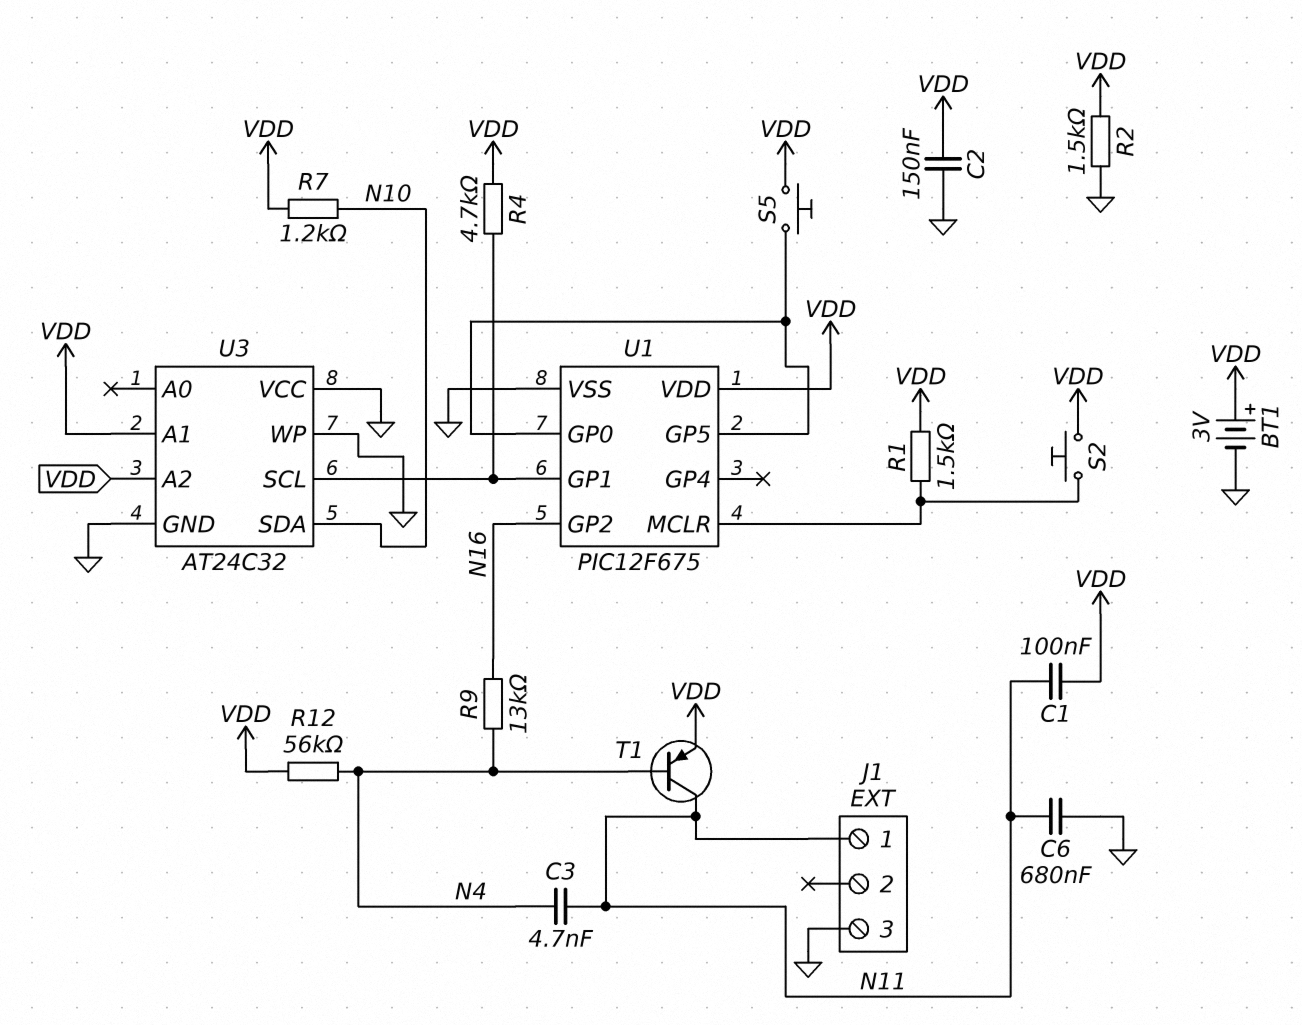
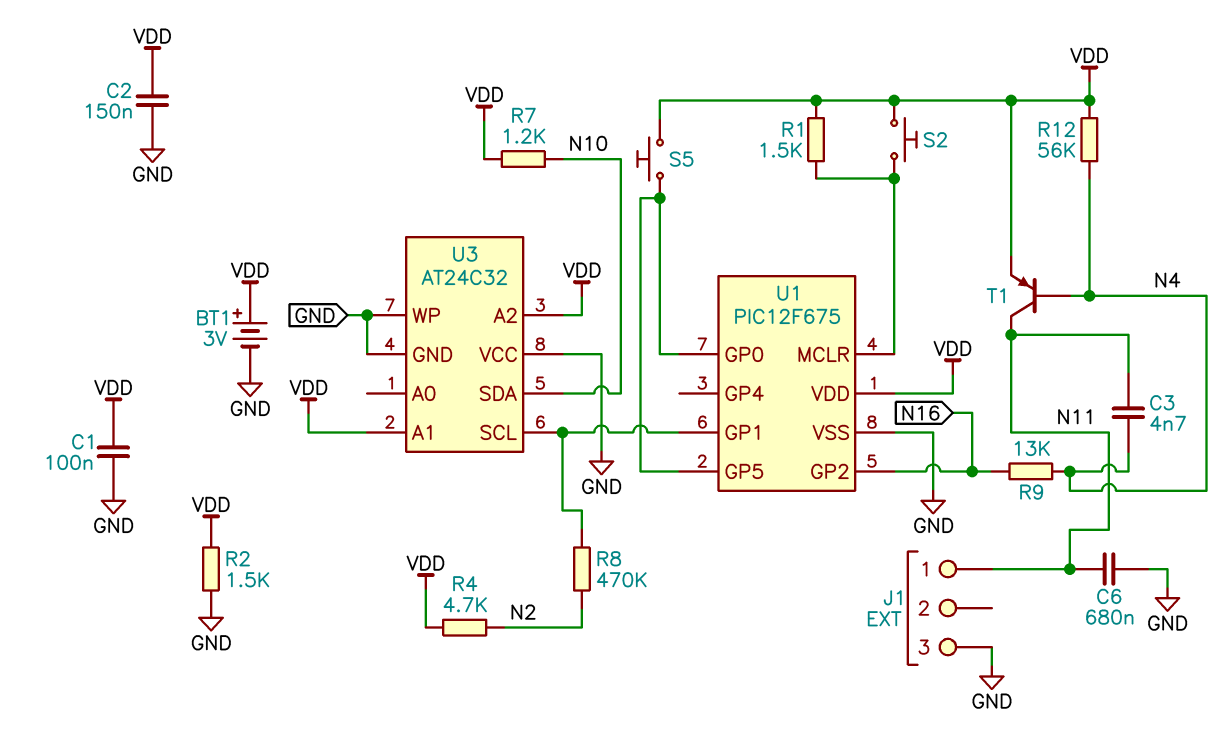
C1: 100nF (N11, VDD) -> 100nF (GND, VDD)
R4: 4.7k (U1/GP1, VDD) -> 4.7k (N2, VDD)
R8: none -> 470k (N2, U1/GP1)

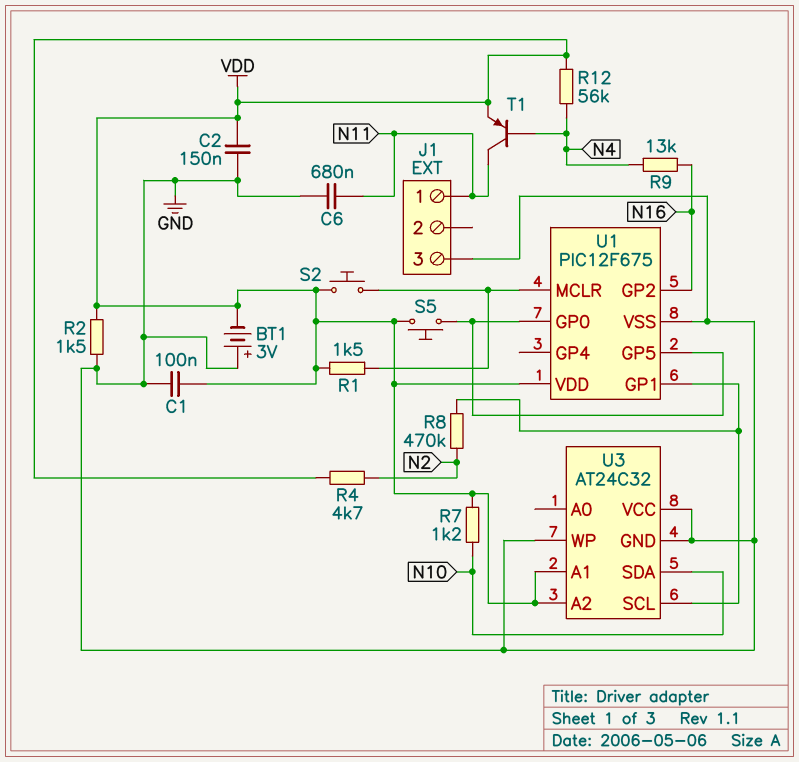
BT1: 3V (plus VDD, minus GND) -> 3V (plus GND, minus VDD)
C3: 4.7nF (N4, N11) -> none

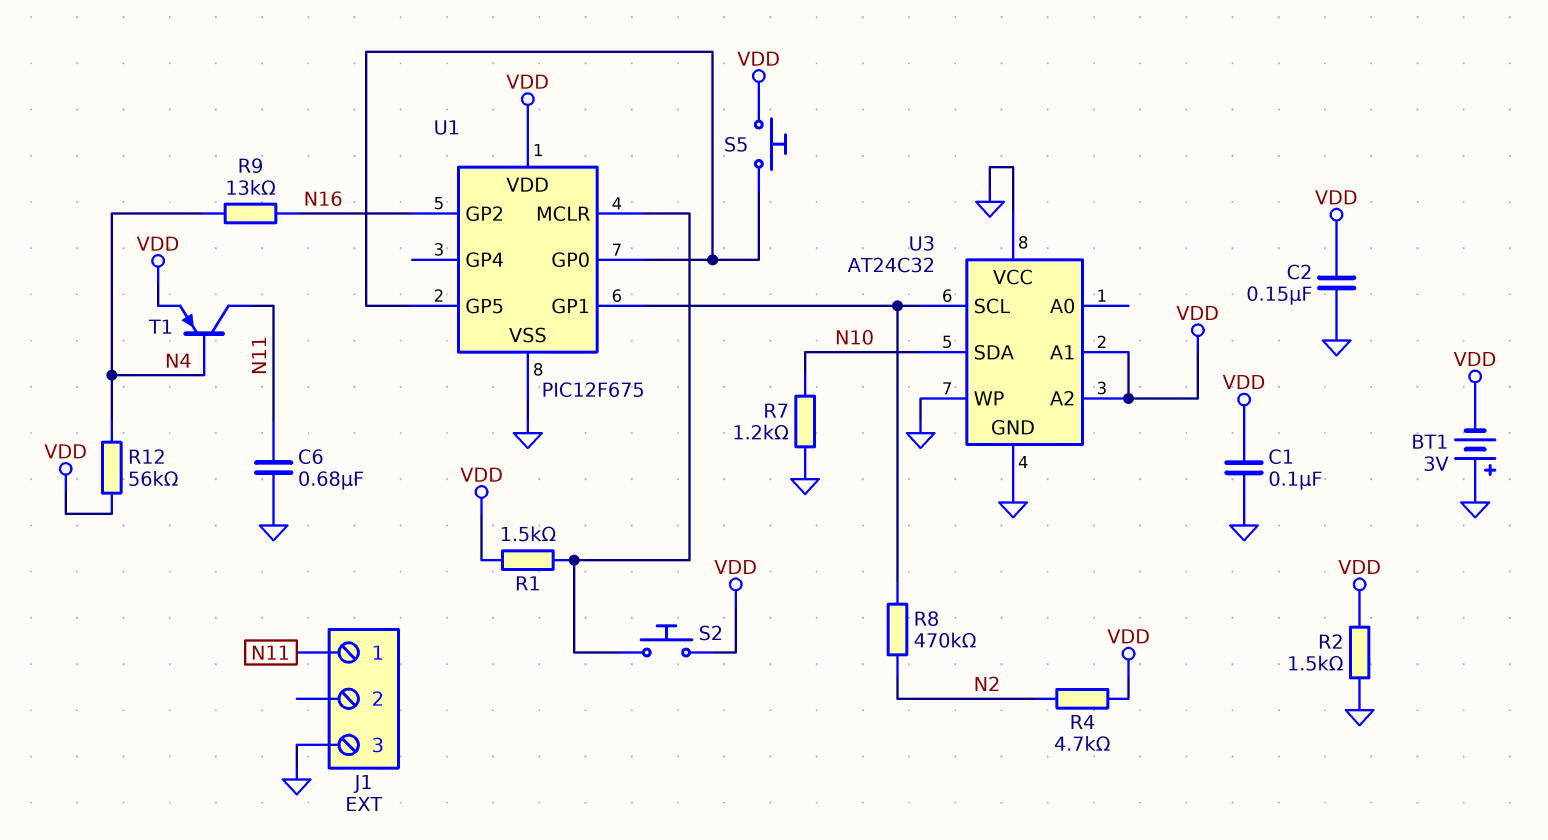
R7: 1.2k (N10, VDD) -> 1.2k (GND, N10)

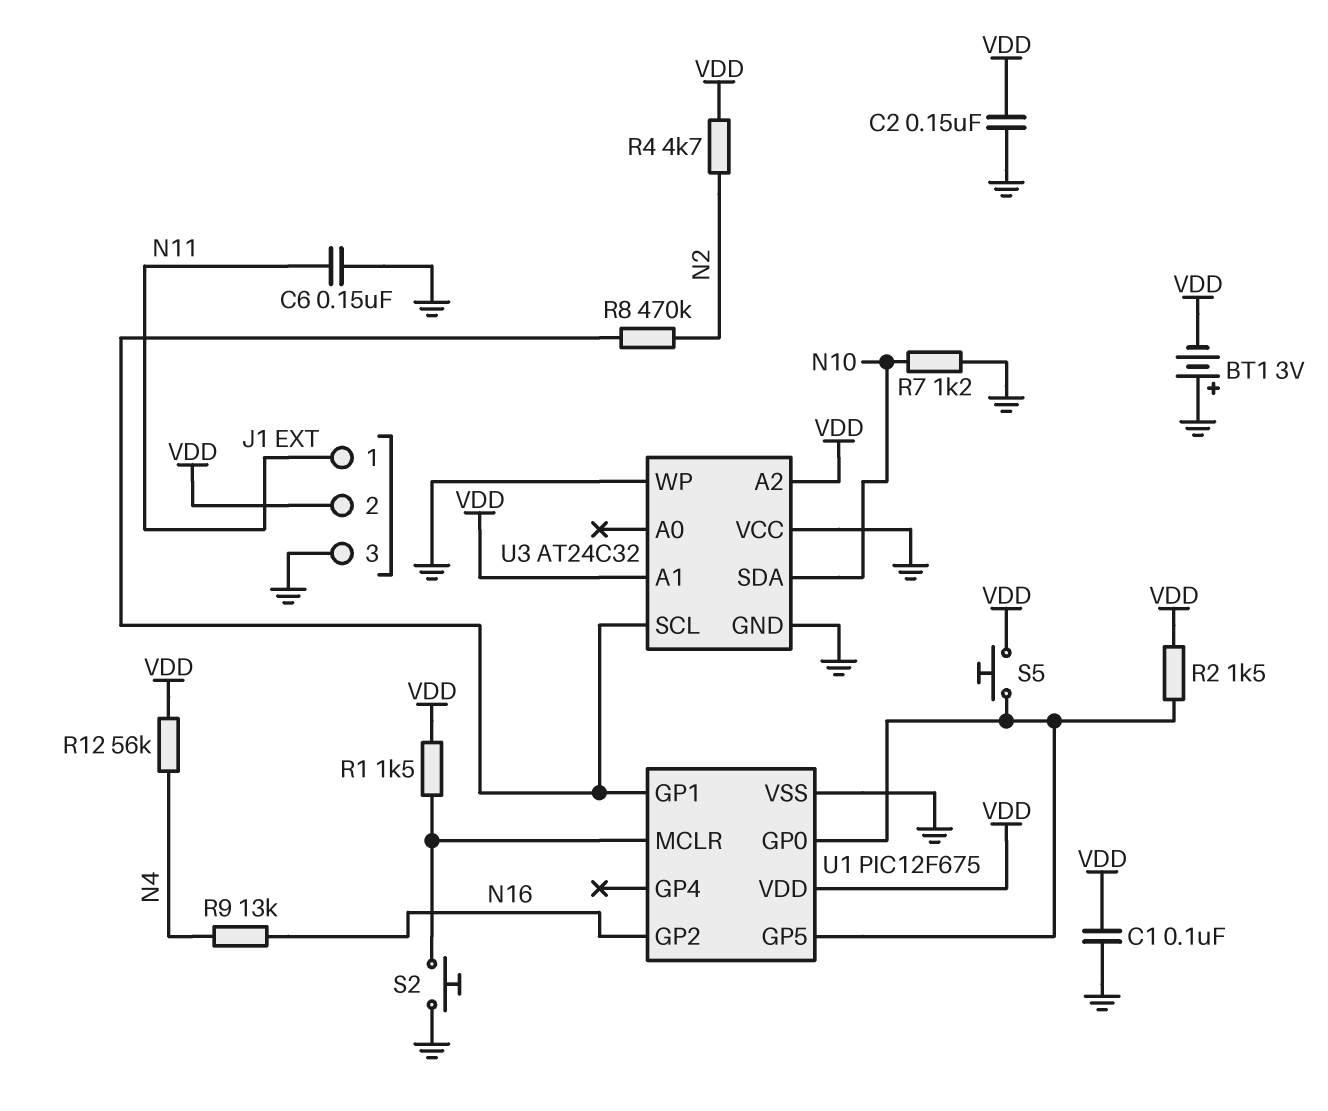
C6: 680nF (GND, N11) -> 150nF (GND, N11)
J1 pin 2: none -> VDD
R2: 1.5k (GND, VDD) -> 1.5k (U1/GP0, VDD)
S2: button (U1/MCLR, VDD) -> button (GND, U1/MCLR)
T1: PNP (B N4, C N11, E VDD) -> none

